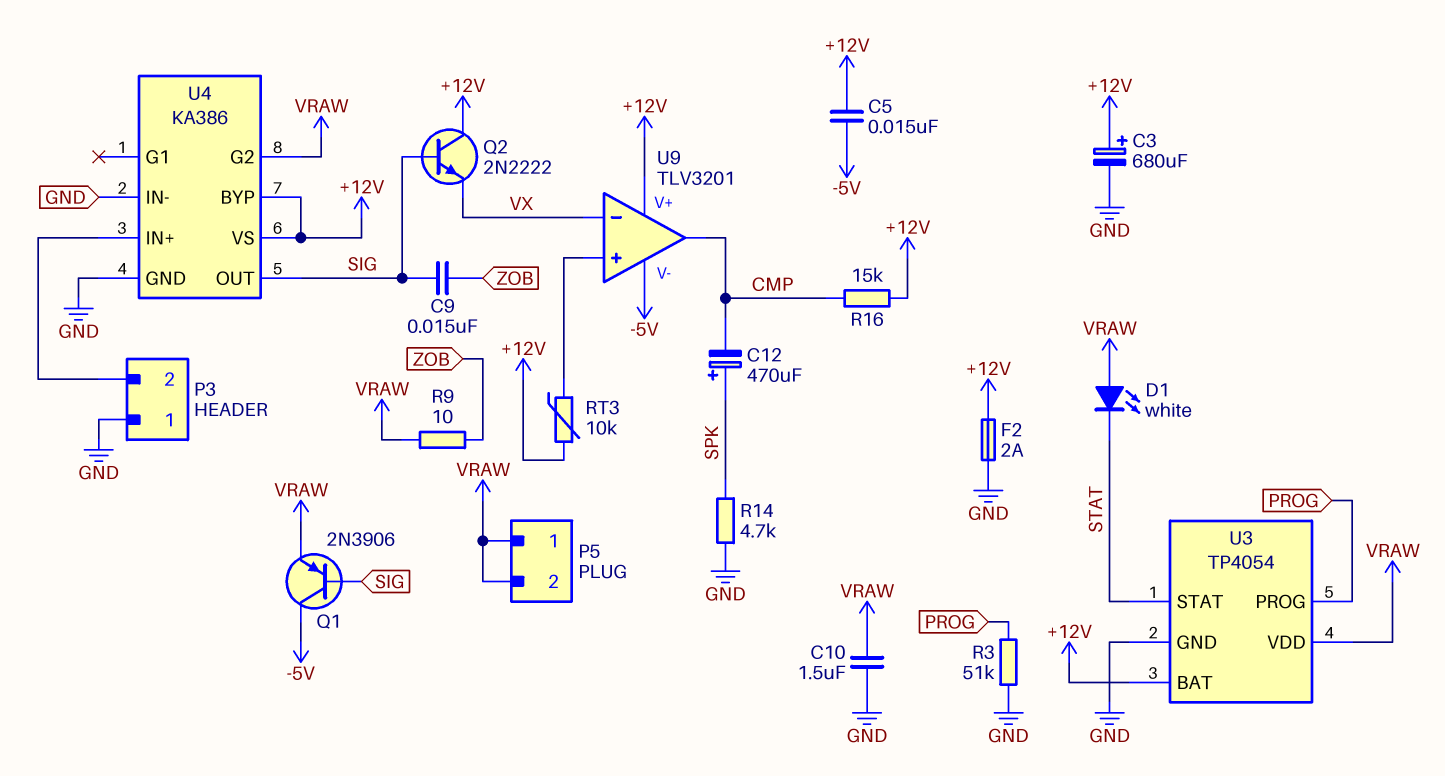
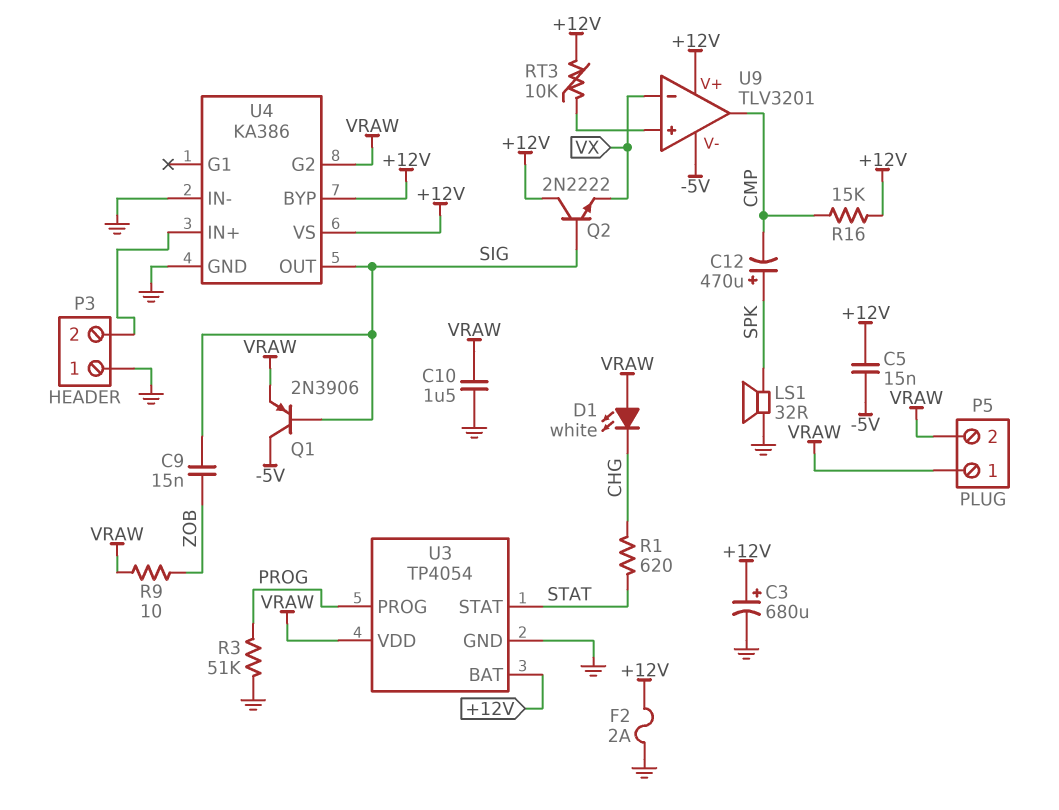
D1: LED white (A VRAW, K STAT) -> LED white (A VRAW, K CHG)
LS1: none -> speaker 32R (GND, SPK)
R1: none -> 620 (CHG, STAT)
R14: 4.7k (GND, SPK) -> none

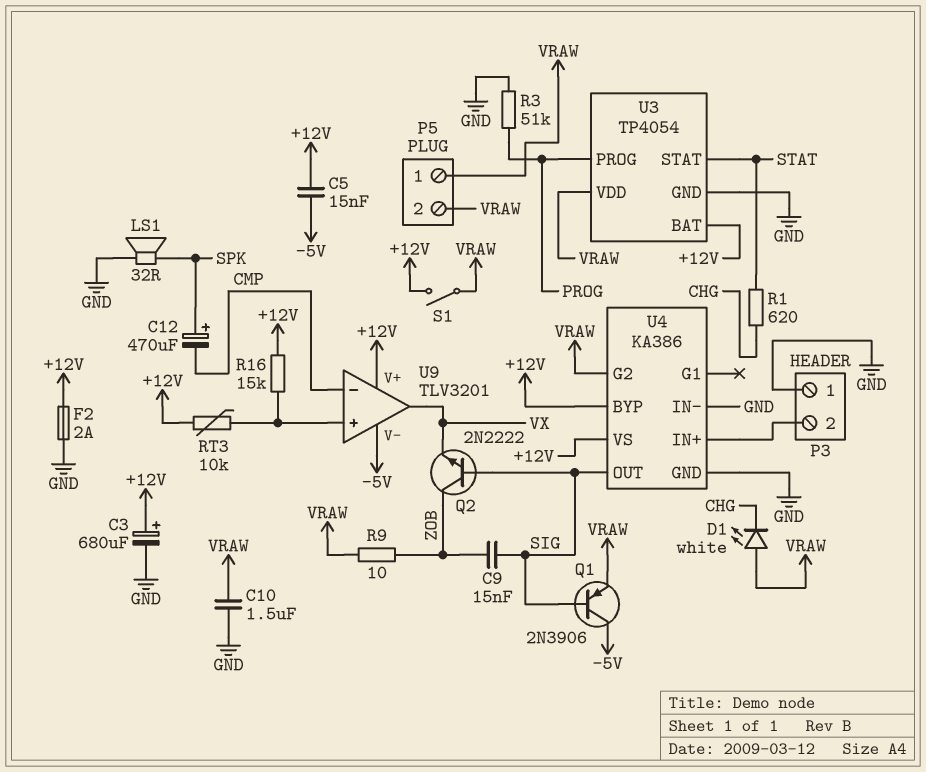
Q2: NPN 2N2222 (B SIG, C +12V, E VX) -> NPN 2N2222 (B SIG, C ZOB, E VX)
R16: 15k (+12V, CMP) -> 15k (+12V, U9/in+)
S1: none -> switch (+12V, VRAW)
U9 pin in-: VX -> CMP
U9 pin out: CMP -> VX

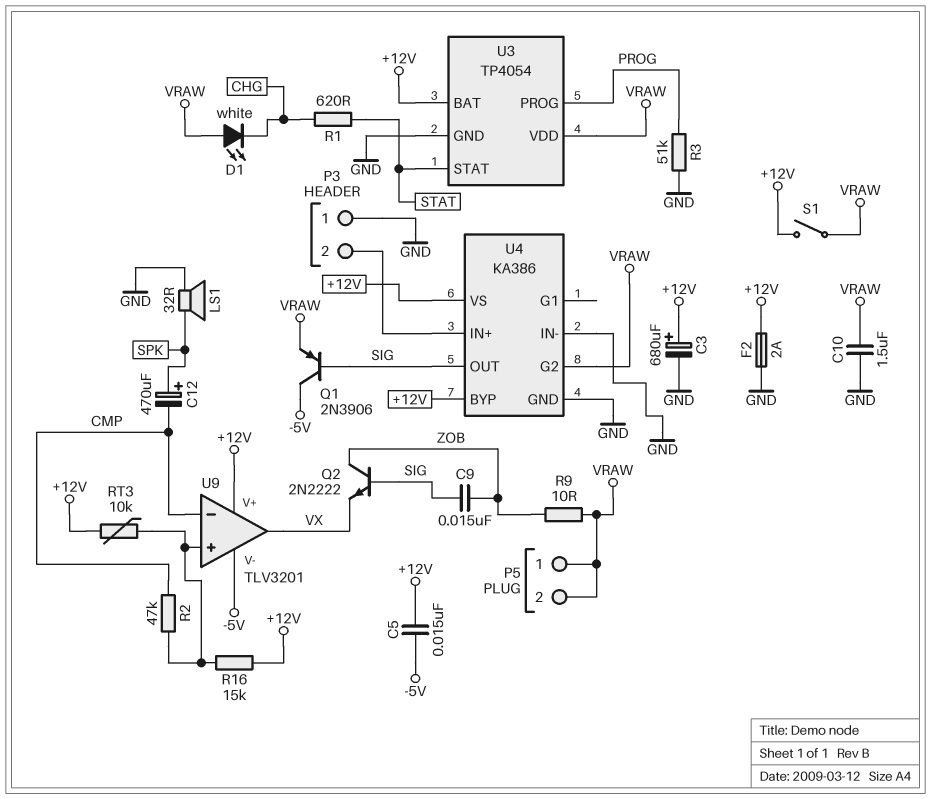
R2: none -> 47k (CMP, U9/in+)

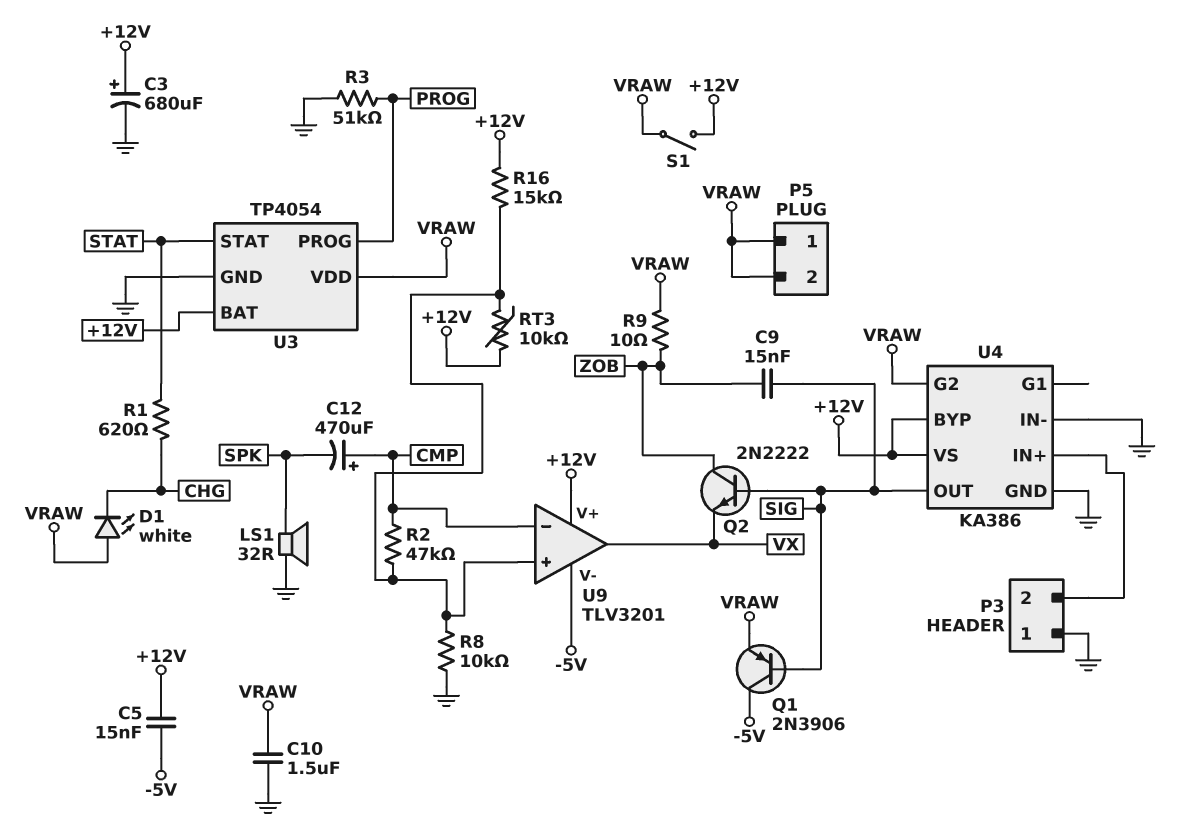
C12: 470uF (plus SPK, minus CMP) -> 470uF (plus CMP, minus SPK)
F2: 2A (+12V, GND) -> none
R8: none -> 10k (GND, U9/in+)

